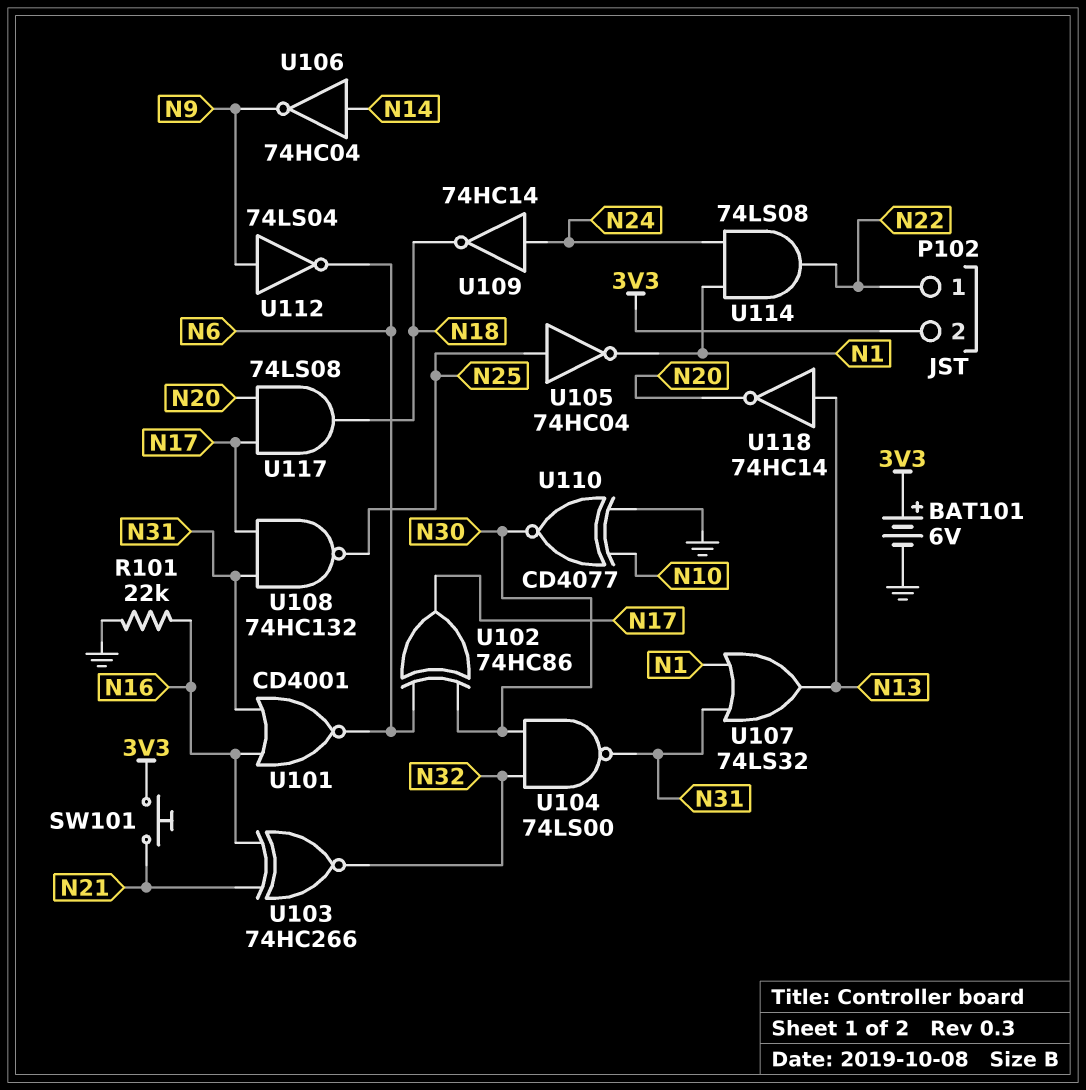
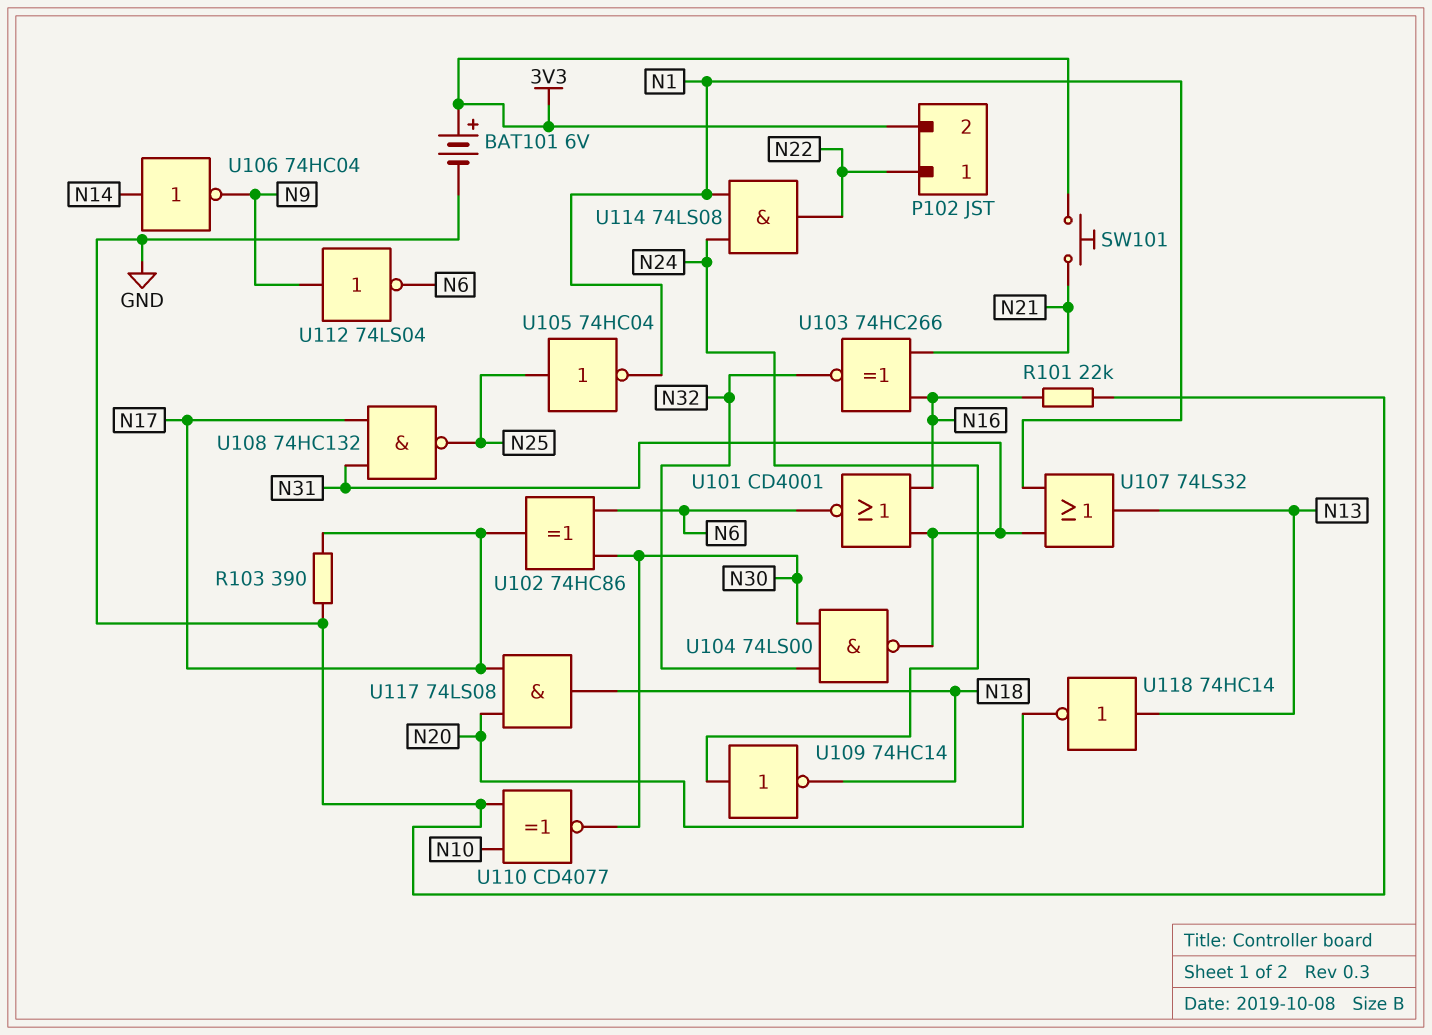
R103: none -> 390 (GND, N17)

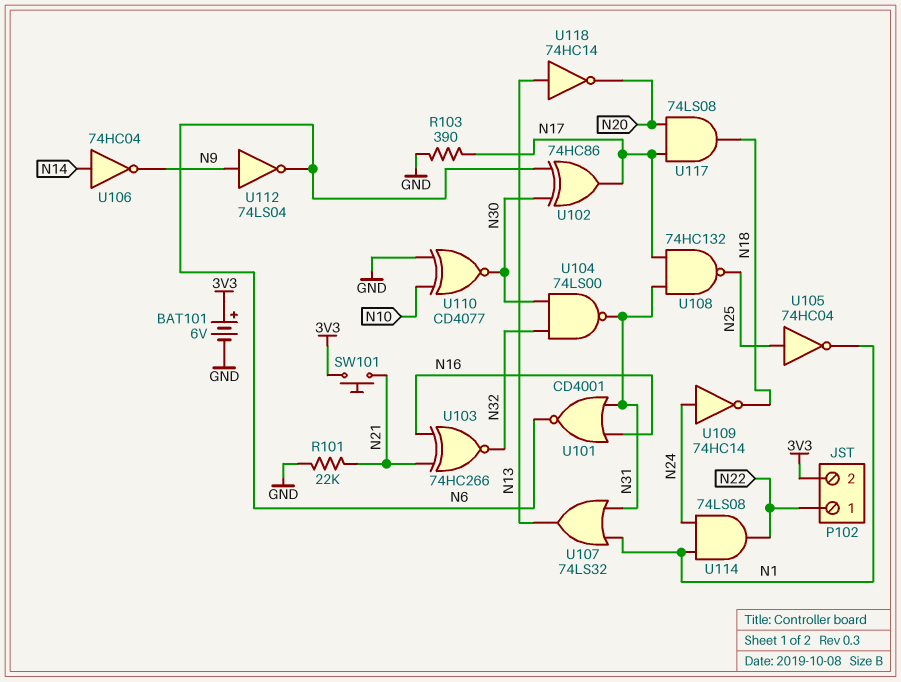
R101: 22k (GND, N16) -> 22k (GND, N21)

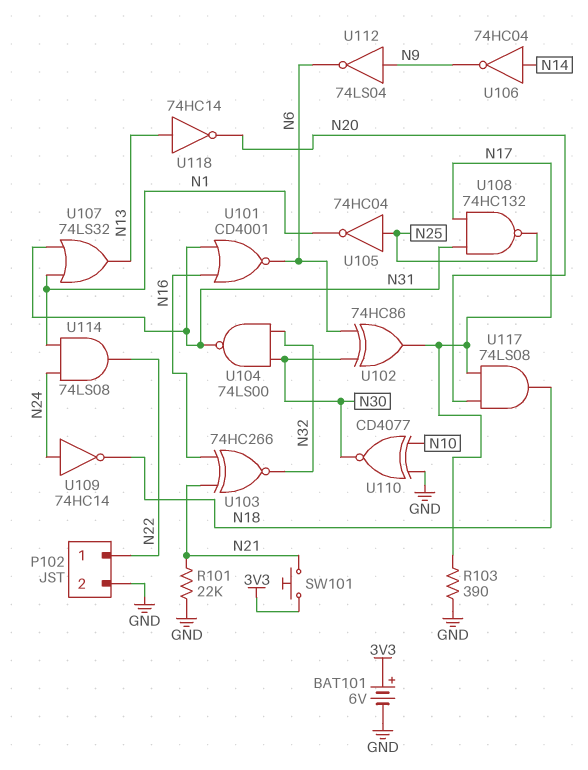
P102 pin 2: 3V3 -> GND

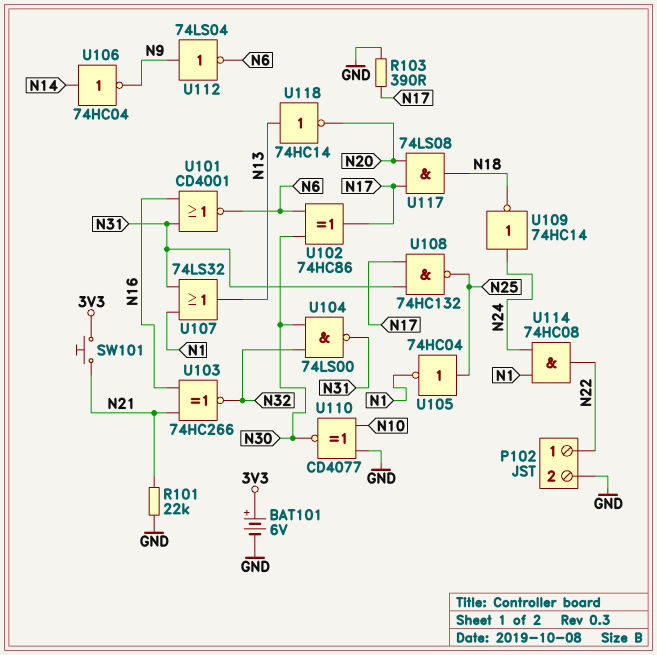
U114: AND 74LS08 (in N1, in N24, out N22) -> AND 74HC08 (in N1, in N24, out N22)

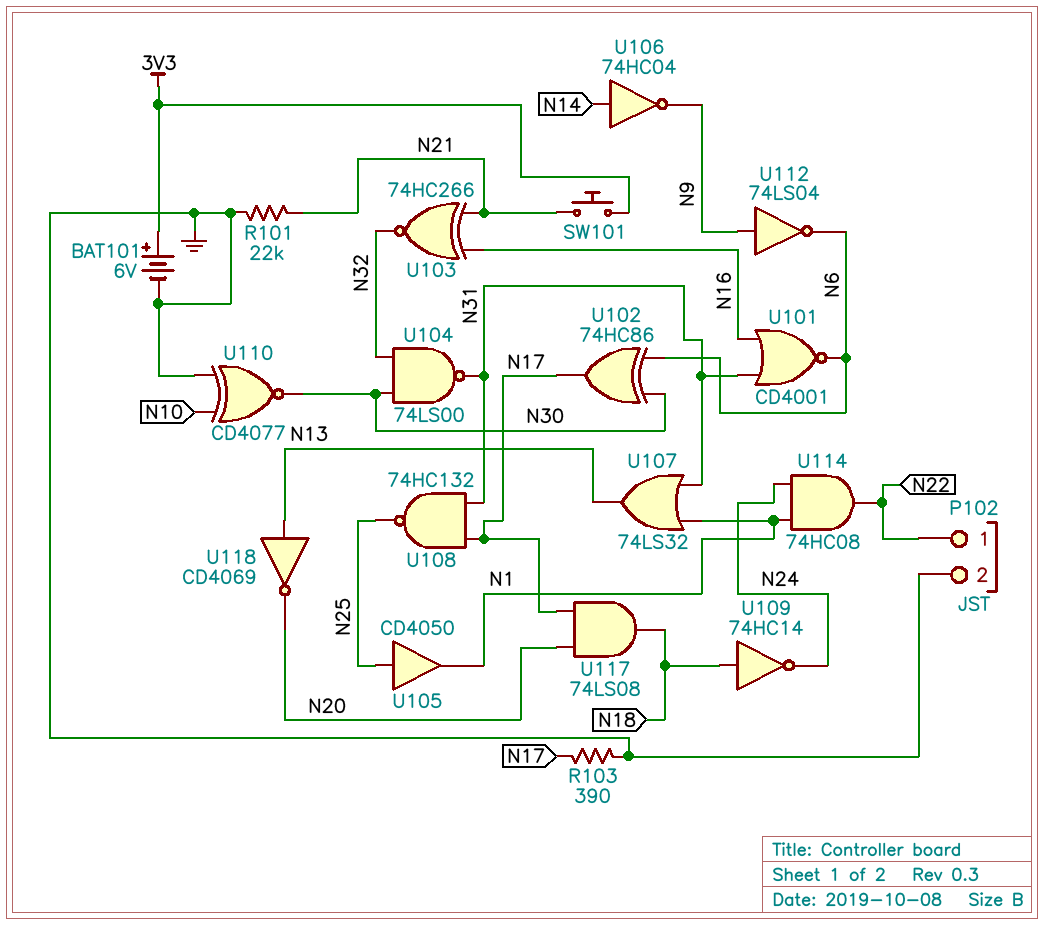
U105: NOT 74HC04 (in N25, out N1) -> buffer CD4050 (in N25, out N1)
U109: NOT 74HC14 (in N24, out N18) -> NOT 74HC14 (in N18, out N24)
U118: NOT 74HC14 (in N13, out N20) -> NOT CD4069 (in N13, out N20)

